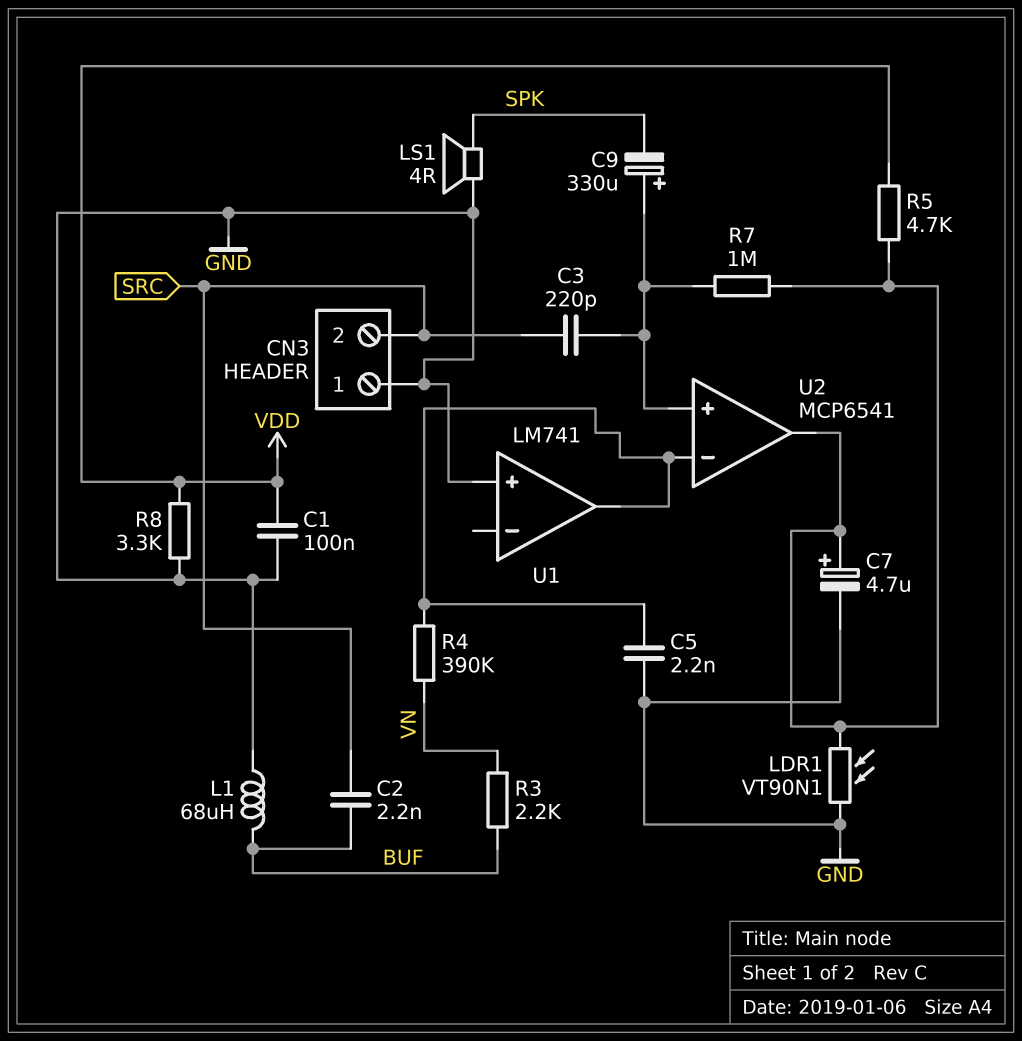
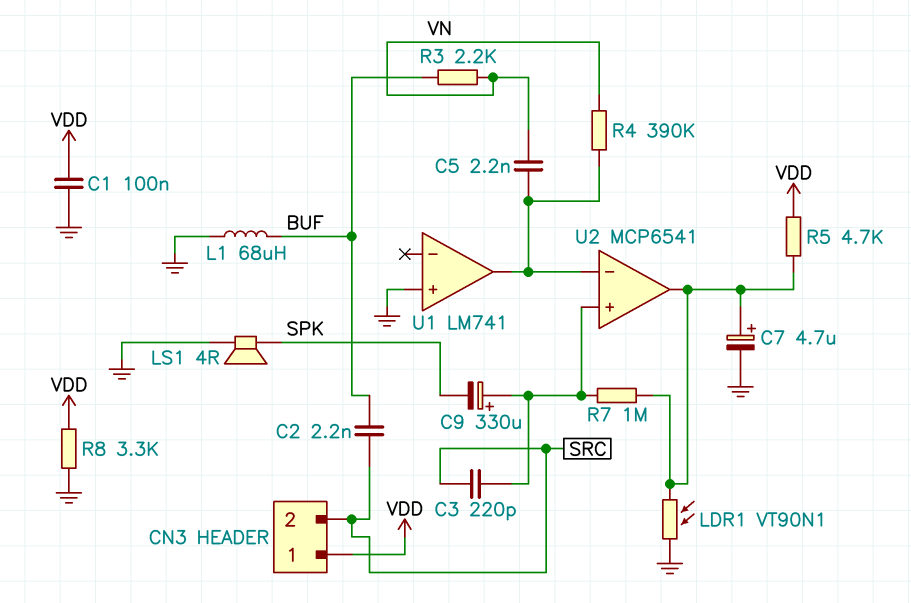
C5: 2.2nF (GND, U1/out) -> 2.2nF (U1/out, VN)
CN3 pin 1: GND -> VDD

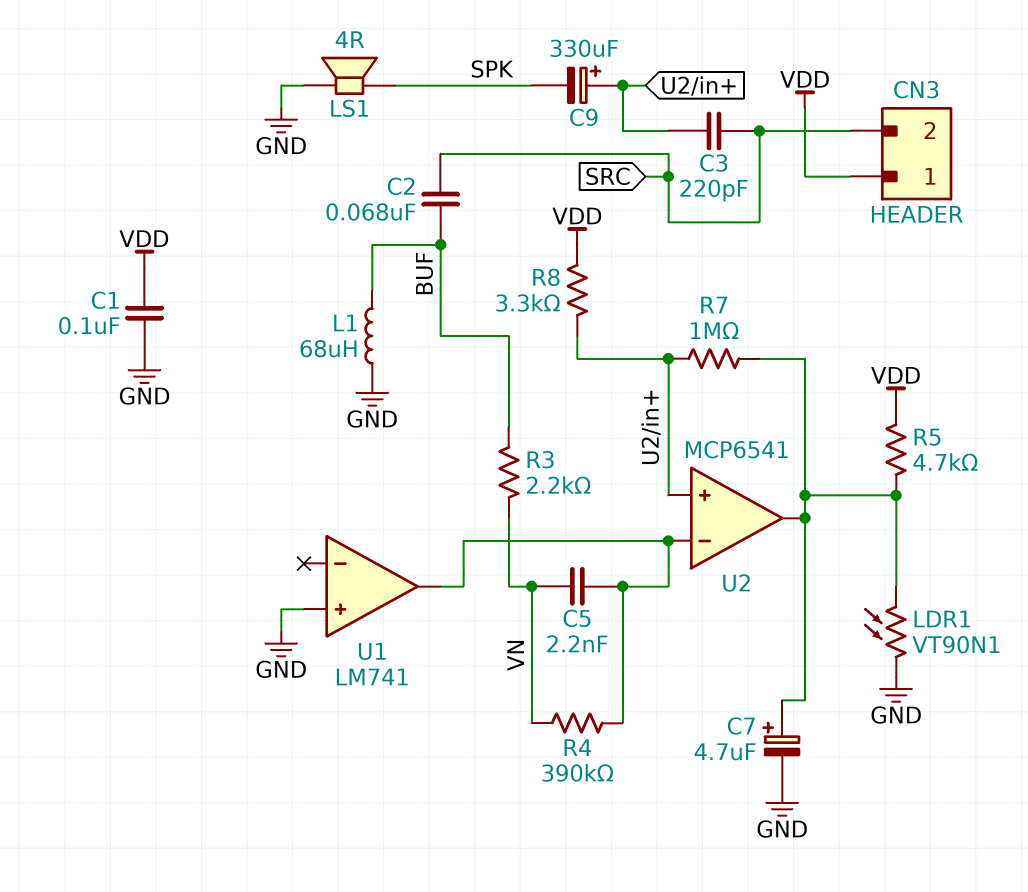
C2: 2.2nF (BUF, SRC) -> 68nF (BUF, SRC)
R8: 3.3k (GND, VDD) -> 3.3k (U2/in+, VDD)

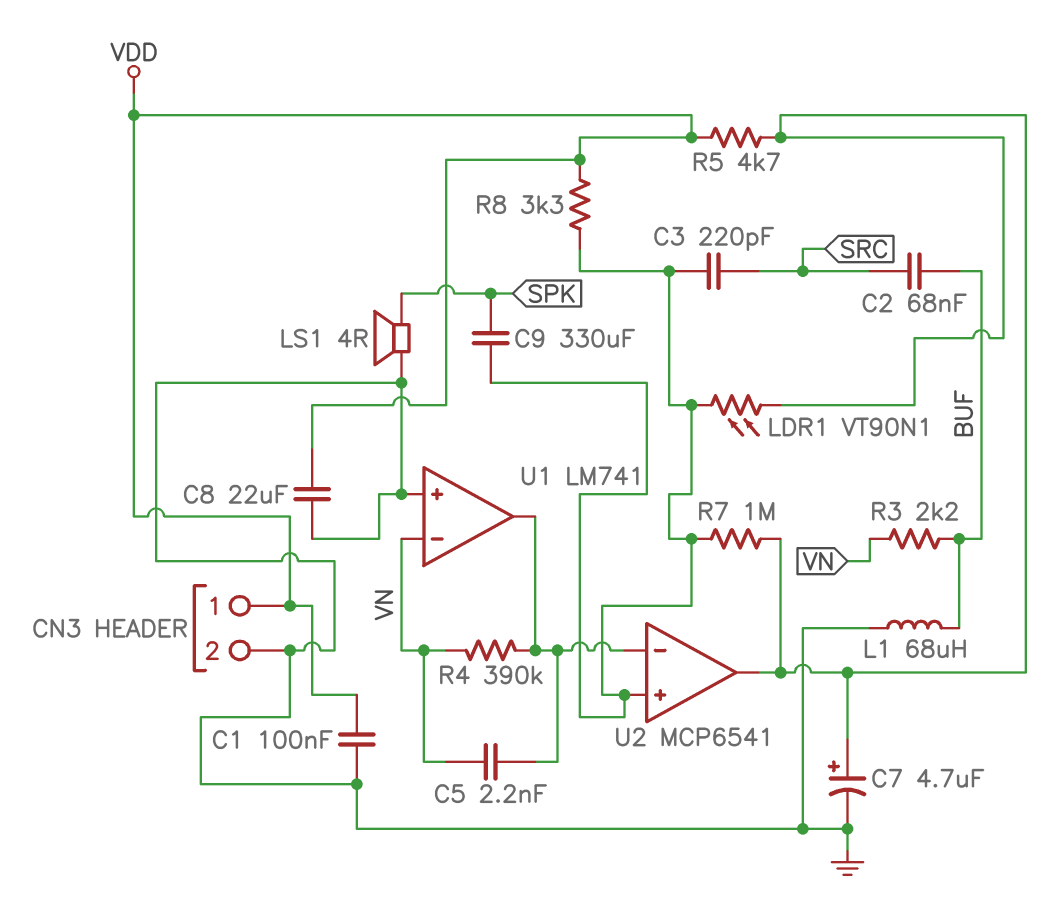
C8: none -> 22uF (GND, VDD)
C9: 330uF (plus U2/in+, minus SPK) -> 330uF (SPK, U2/in+)
CN3 pin 2: SRC -> GND
LDR1: VT90N1 (GND, U2/out) -> VT90N1 (U2/in+, U2/out)
U1 pin in-: none -> VN

